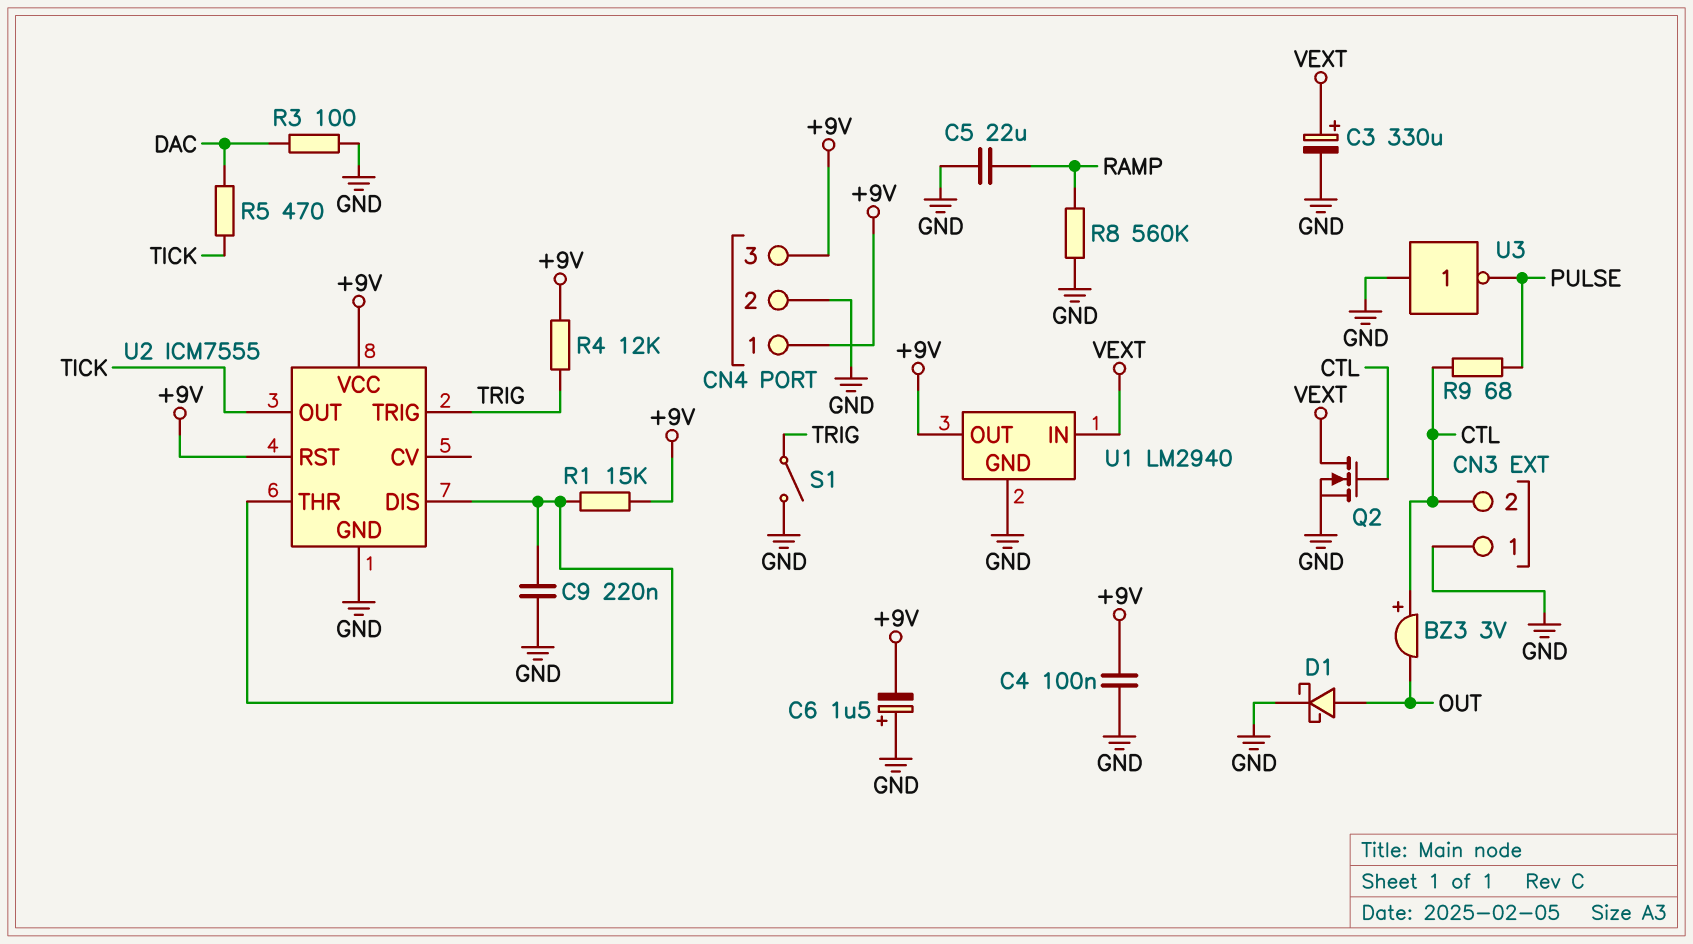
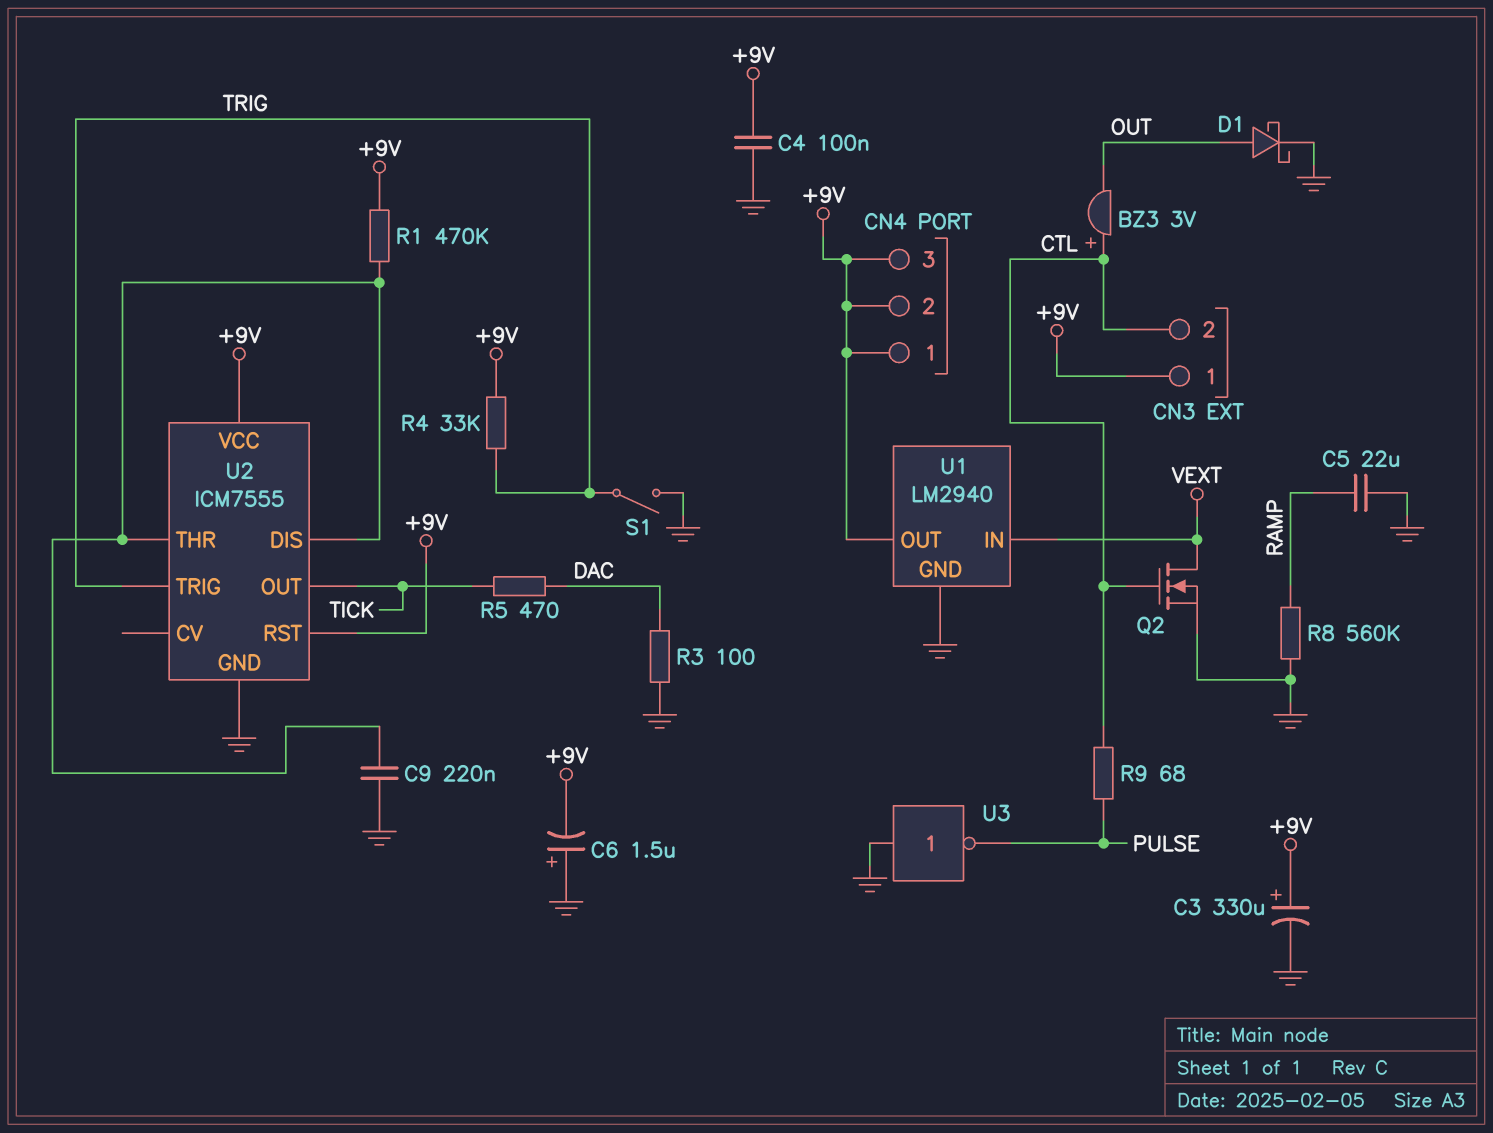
C3: 330uF (plus VEXT, minus GND) -> 330uF (plus +9V, minus GND)
CN3 pin 1: GND -> +9V
CN4 pin 2: GND -> +9V
R1: 15k (+9V, U2/DIS) -> 470k (+9V, U2/DIS)
R4: 12k (+9V, TRIG) -> 33k (+9V, TRIG)

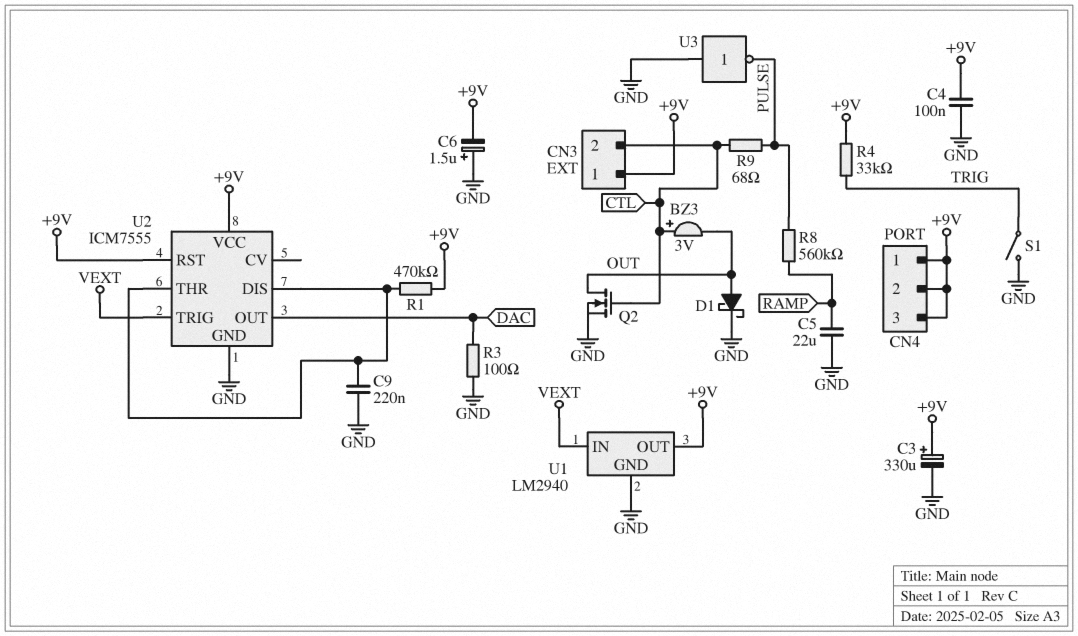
Q2: NMOS (G CTL, D VEXT, S GND) -> NMOS (G CTL, D OUT, S GND)
R5: 470 (DAC, TICK) -> none
R8: 560k (GND, RAMP) -> 560k (PULSE, RAMP)
U2 pin OUT: TICK -> DAC
U2 pin TRIG: TRIG -> VEXT

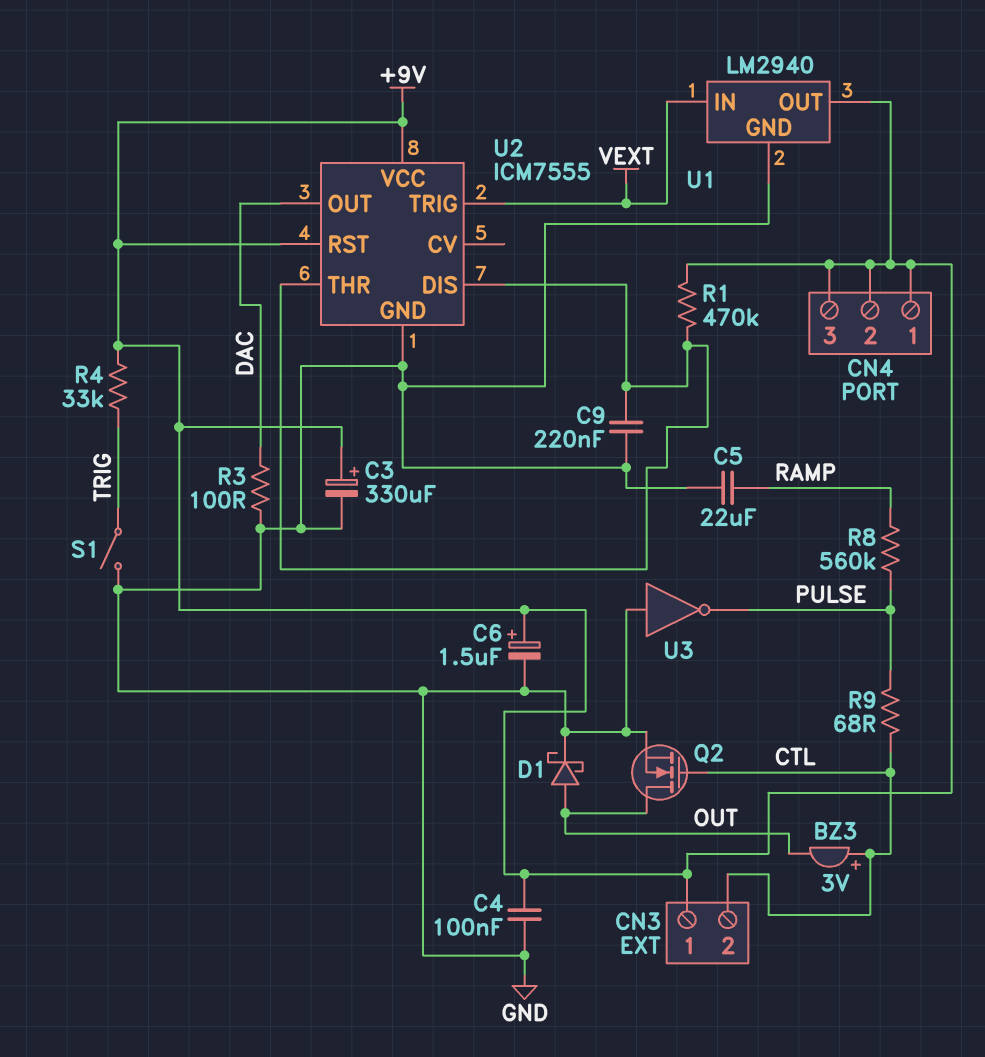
C6: 1.5uF (plus GND, minus +9V) -> 1.5uF (plus +9V, minus GND)

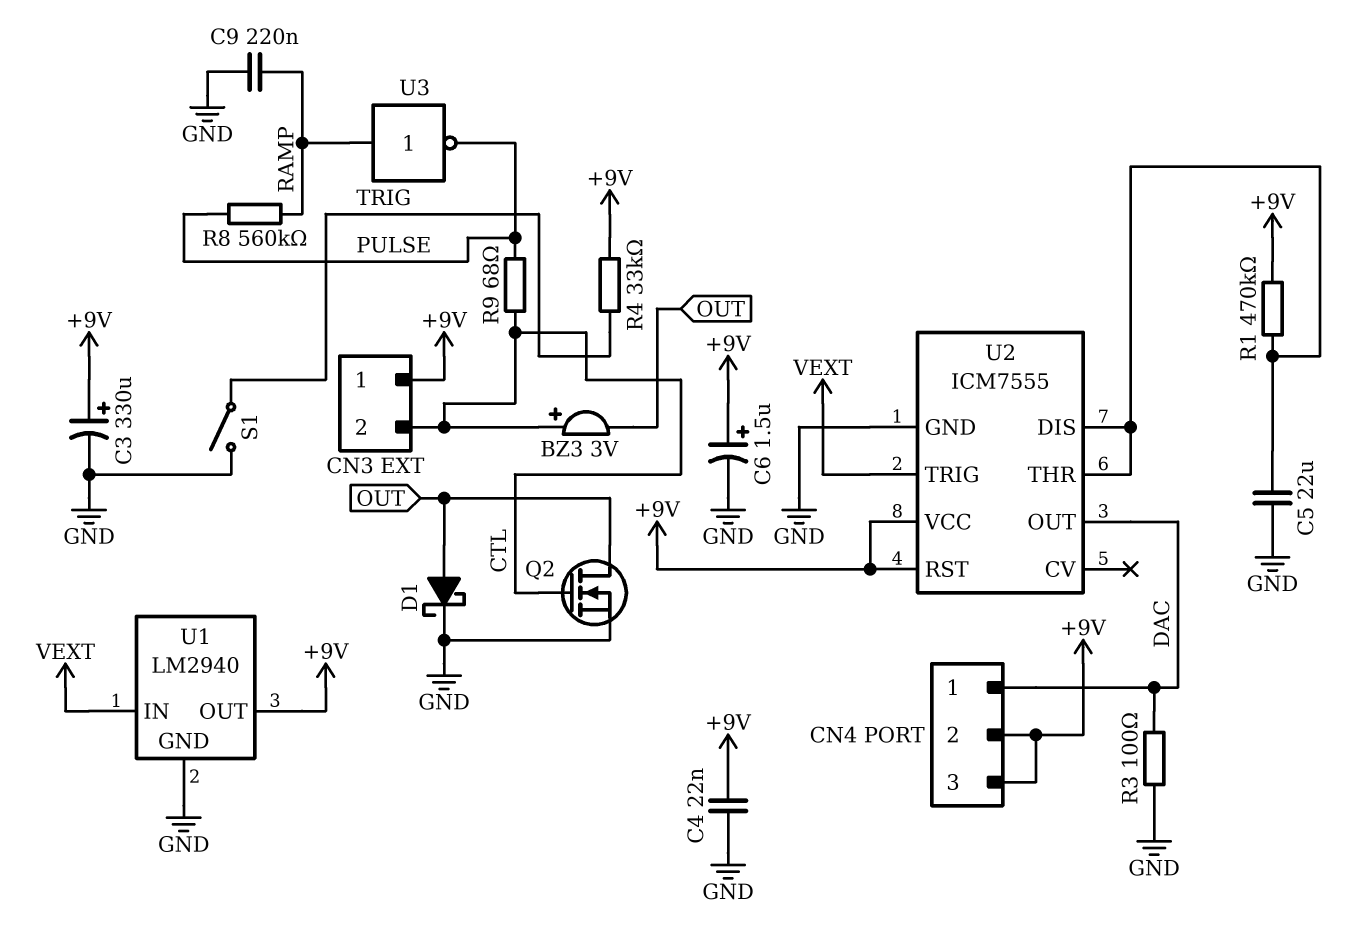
C4: 100nF (+9V, GND) -> 22nF (+9V, GND)
C5: 22uF (GND, RAMP) -> 22uF (GND, U2/DIS)
C9: 220nF (GND, U2/DIS) -> 220nF (GND, RAMP)
CN4 pin 1: +9V -> DAC
U3: NOT (in GND, out PULSE) -> NOT (in RAMP, out PULSE)

